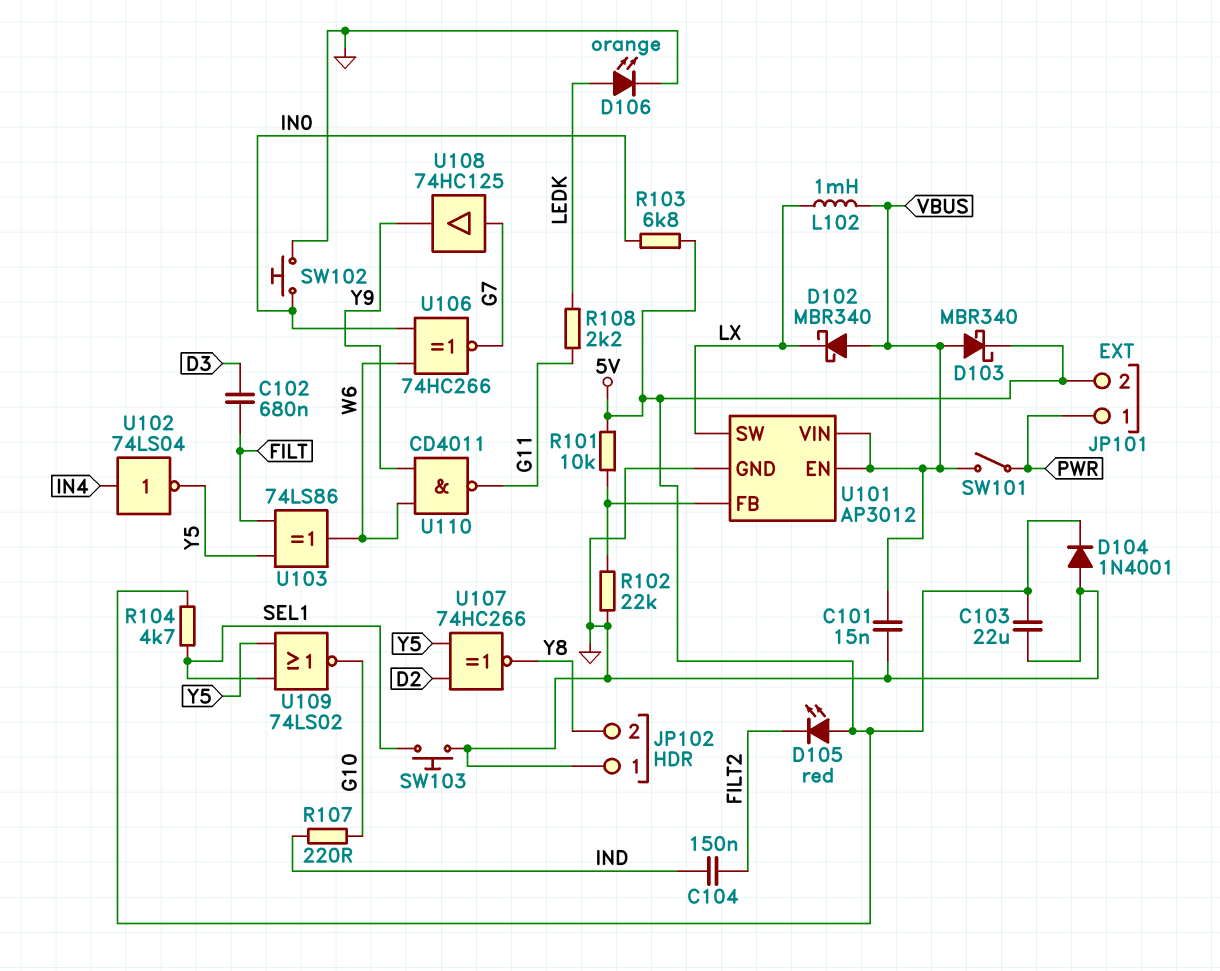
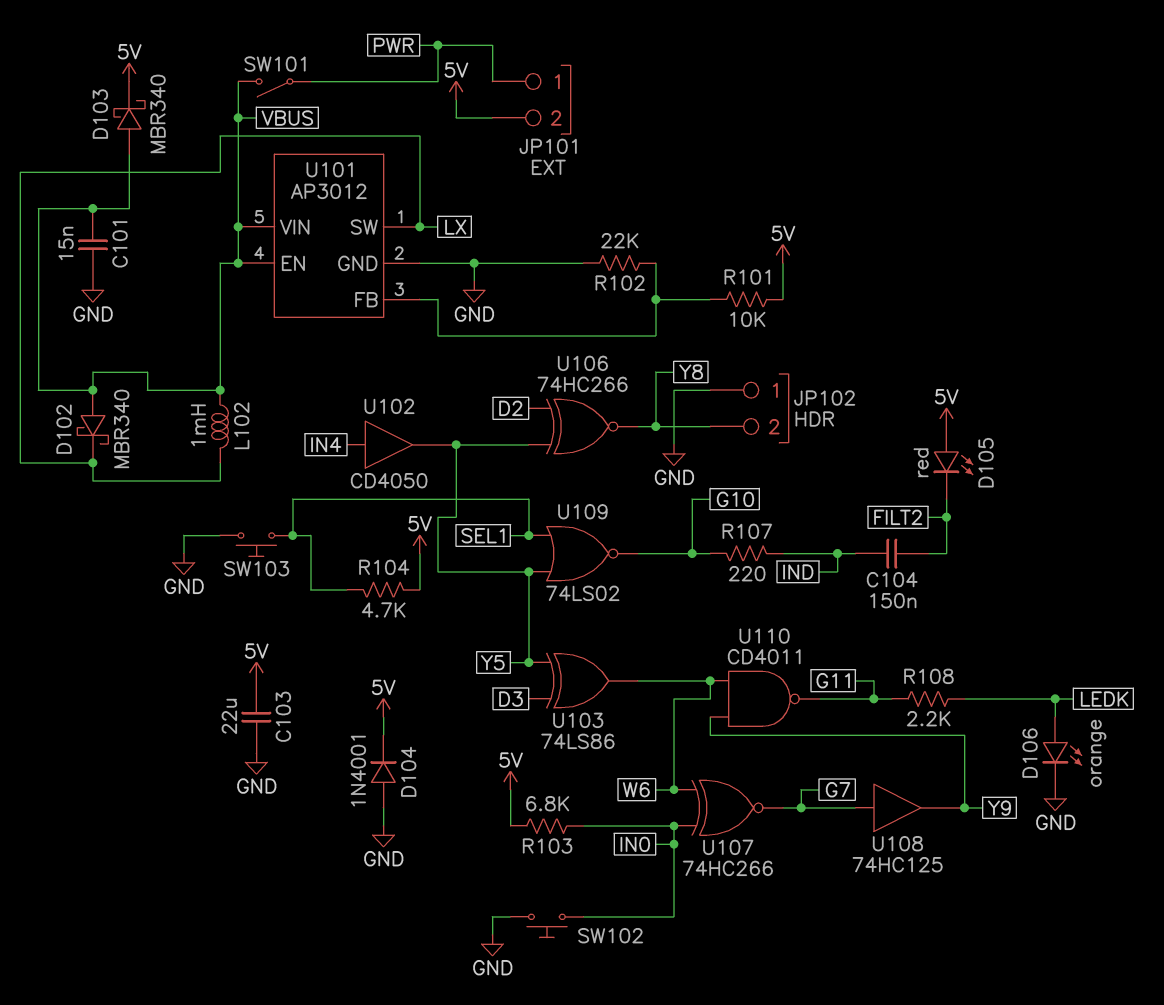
C102: 680nF (D3, FILT) -> none
U102: NOT 74LS04 (in IN4, out Y5) -> buffer CD4050 (in IN4, out Y5)
U103: XOR 74LS86 (in FILT, in Y5, out W6) -> XOR 74LS86 (in D3, in Y5, out W6)
U106: XNOR 74HC266 (in IN0, in W6, out G7) -> XNOR 74HC266 (in D2, in Y5, out Y8)
U107: XNOR 74HC266 (in D2, in Y5, out Y8) -> XNOR 74HC266 (in IN0, in W6, out G7)

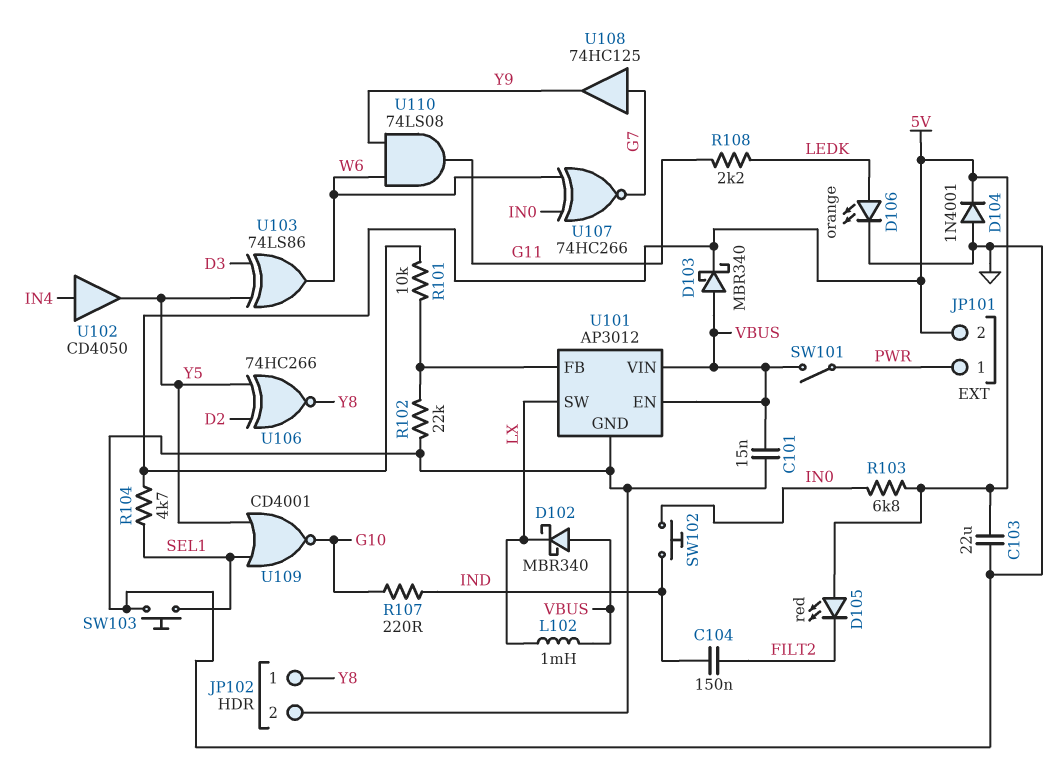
JP102 pin 1: GND -> Y8
JP102 pin 2: Y8 -> GND
SW102: button (GND, IN0) -> button (IN0, IND)
U109: NOR 74LS02 (in SEL1, in Y5, out G10) -> NOR CD4001 (in SEL1, in Y5, out G10)
U110: NAND CD4011 (in W6, in Y9, out G11) -> AND 74LS08 (in W6, in Y9, out G11)

